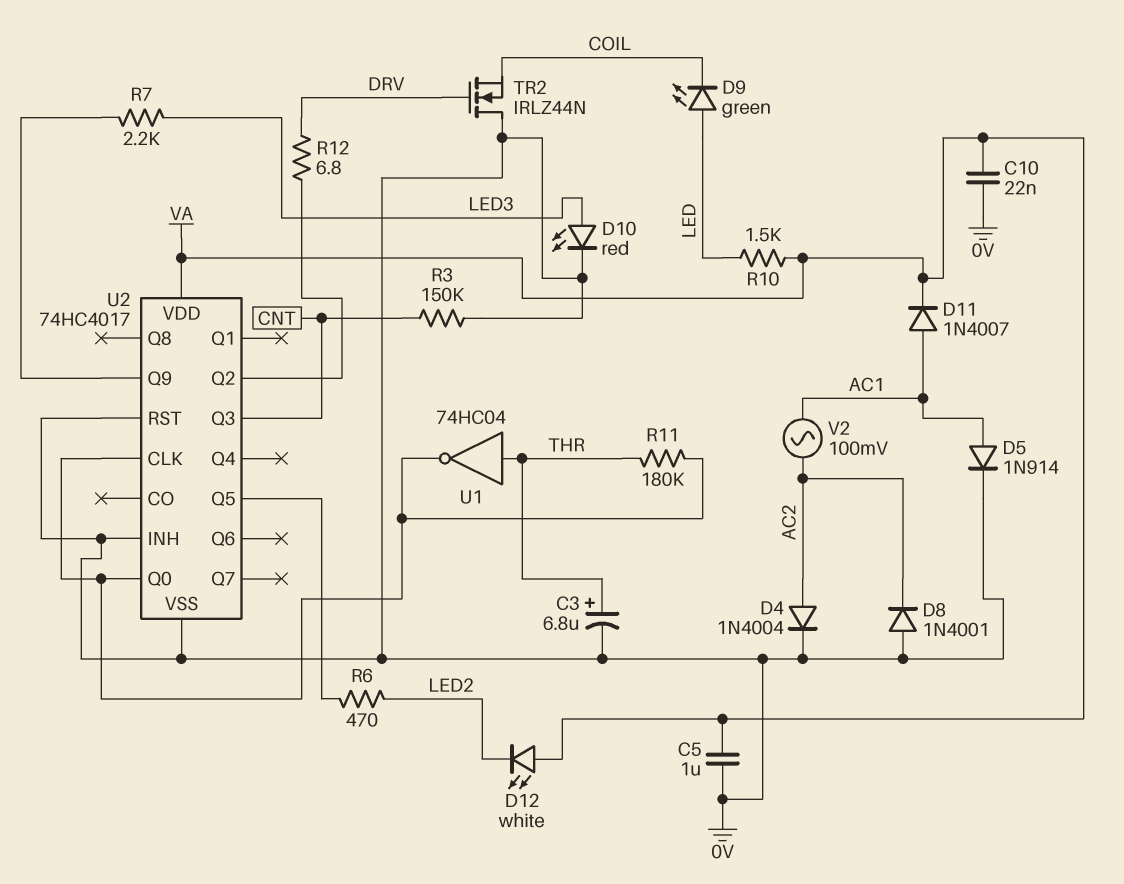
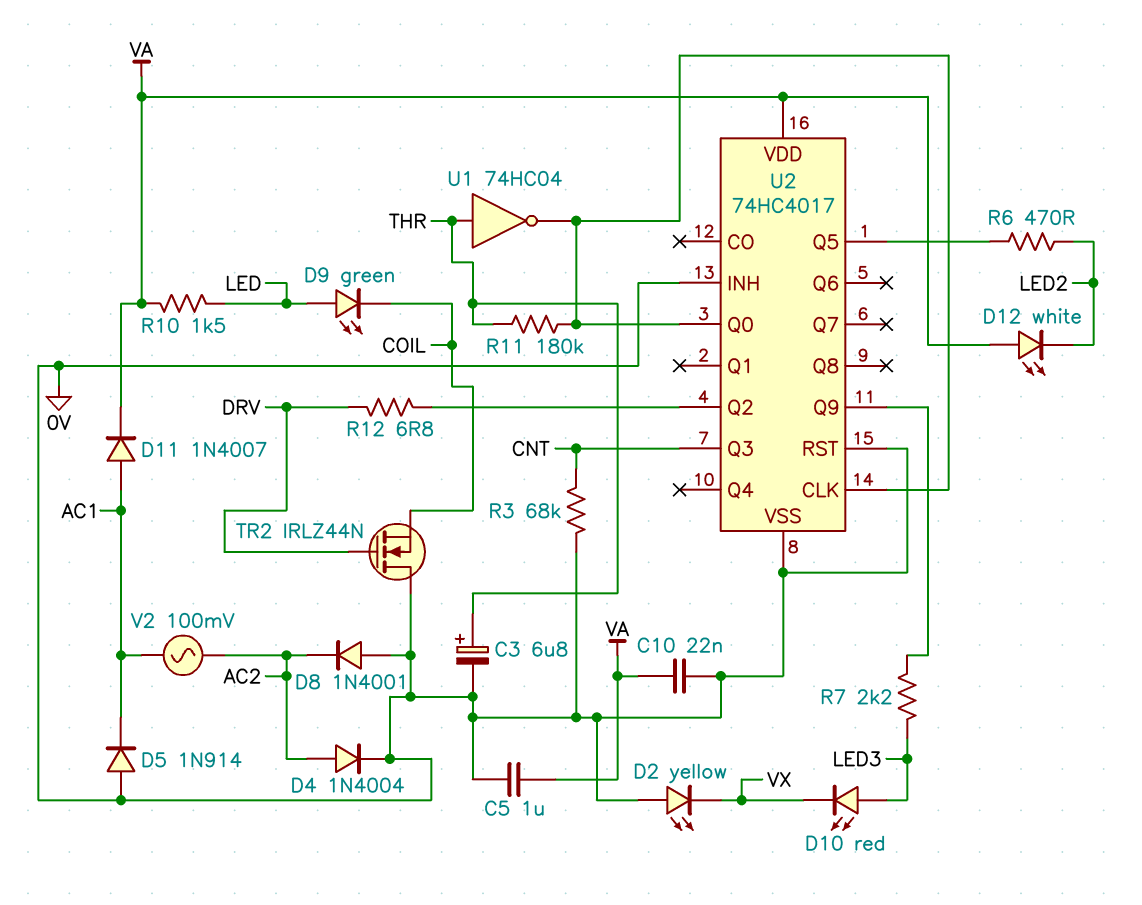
D2: none -> LED yellow (A 0V, K VX)
D5: diode 1N914 (A AC1, K 0V) -> diode 1N914 (A 0V, K AC1)
D10: LED red (A LED3, K 0V) -> LED red (A LED3, K VX)
R3: 150k (0V, CNT) -> 68k (0V, CNT)

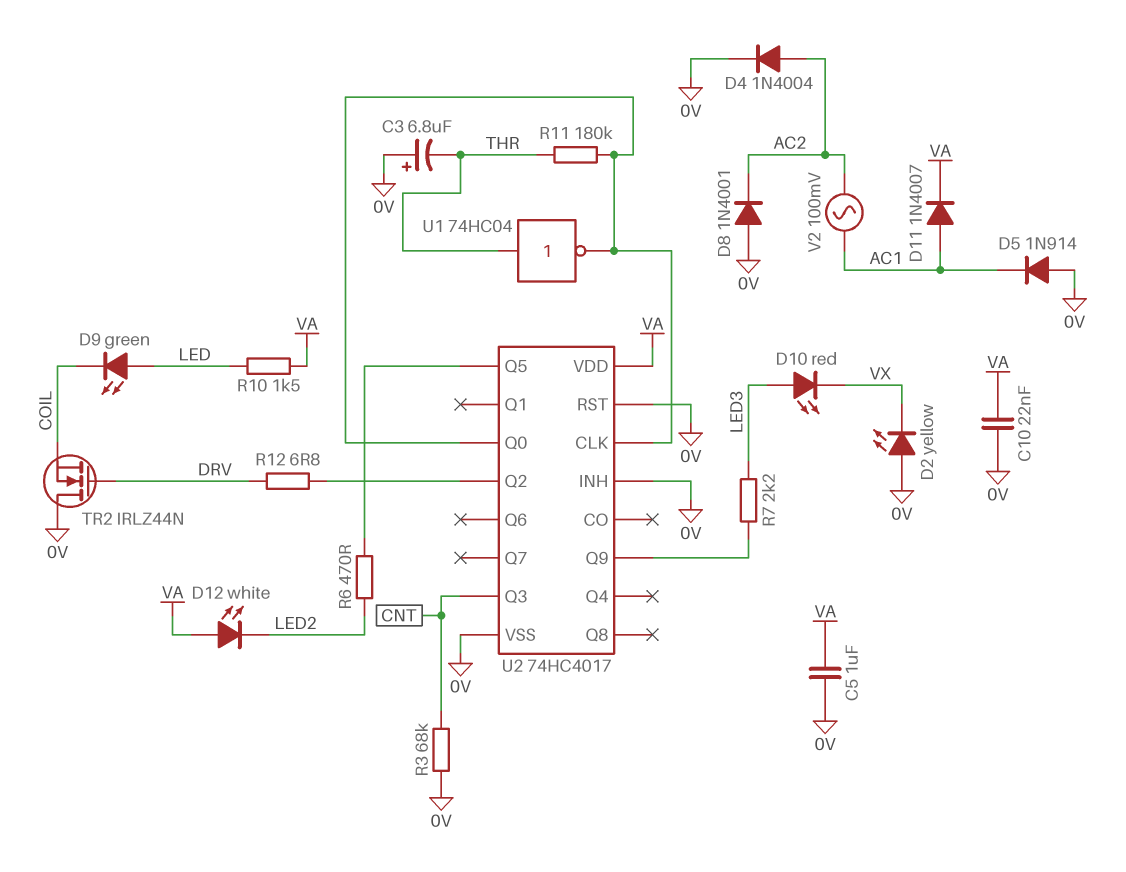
C3: 6.8uF (plus THR, minus 0V) -> 6.8uF (plus 0V, minus THR)

